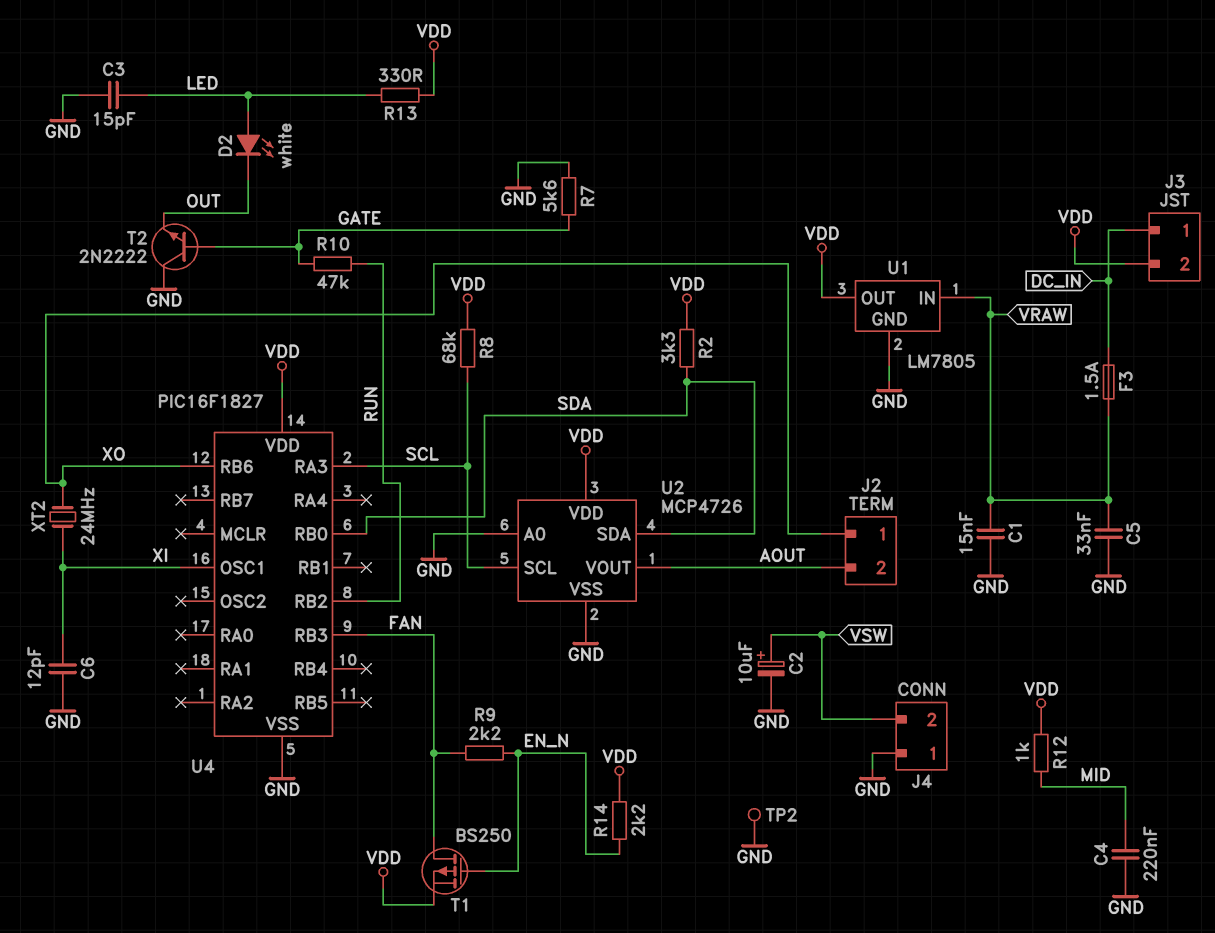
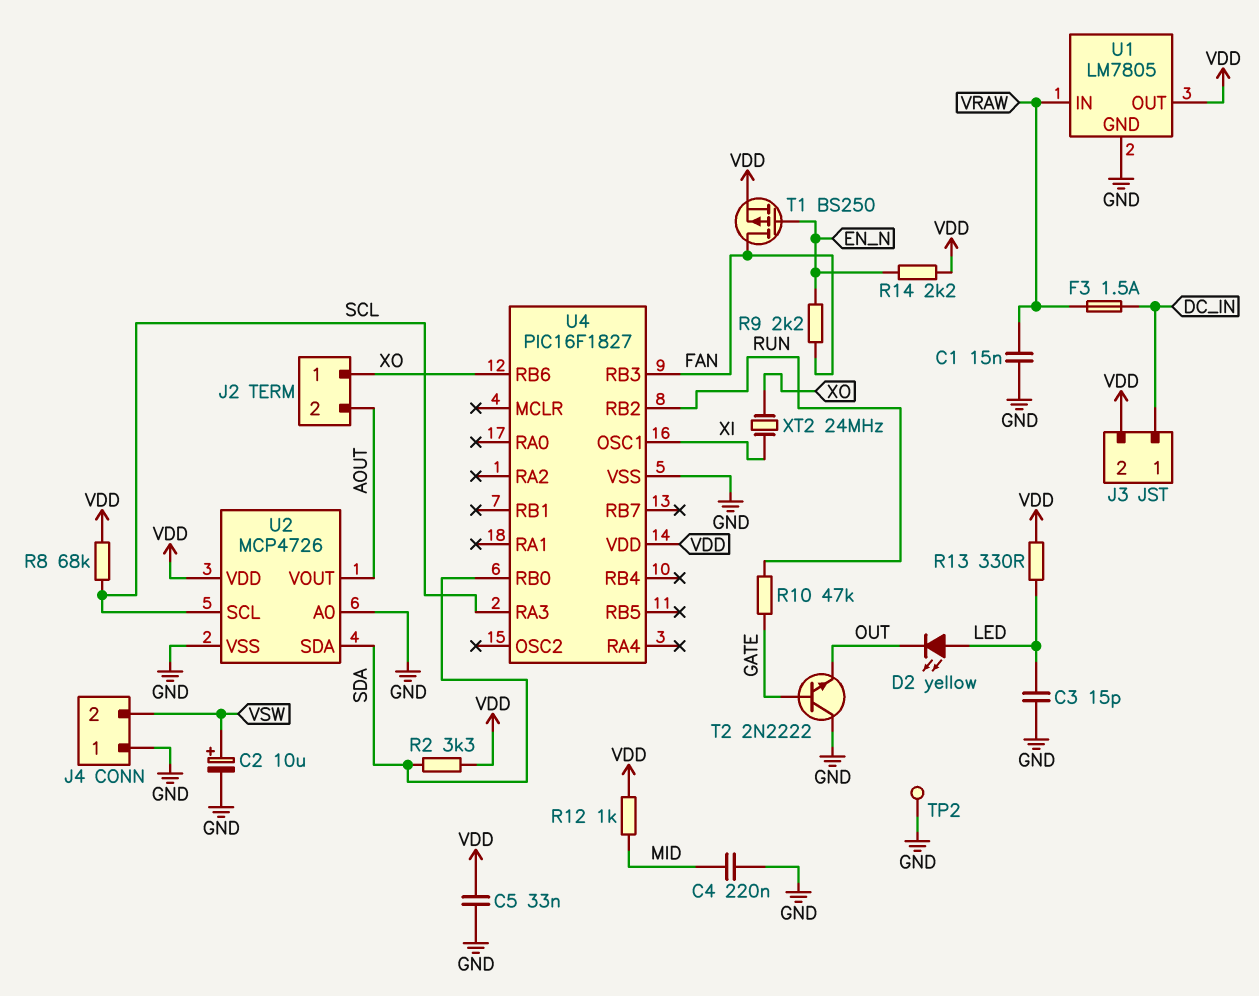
C5: 33nF (GND, VRAW) -> 33nF (GND, VDD)
C6: 12pF (GND, XI) -> none
D2: LED white (A LED, K OUT) -> LED yellow (A LED, K OUT)
R7: 5.6k (GATE, GND) -> none

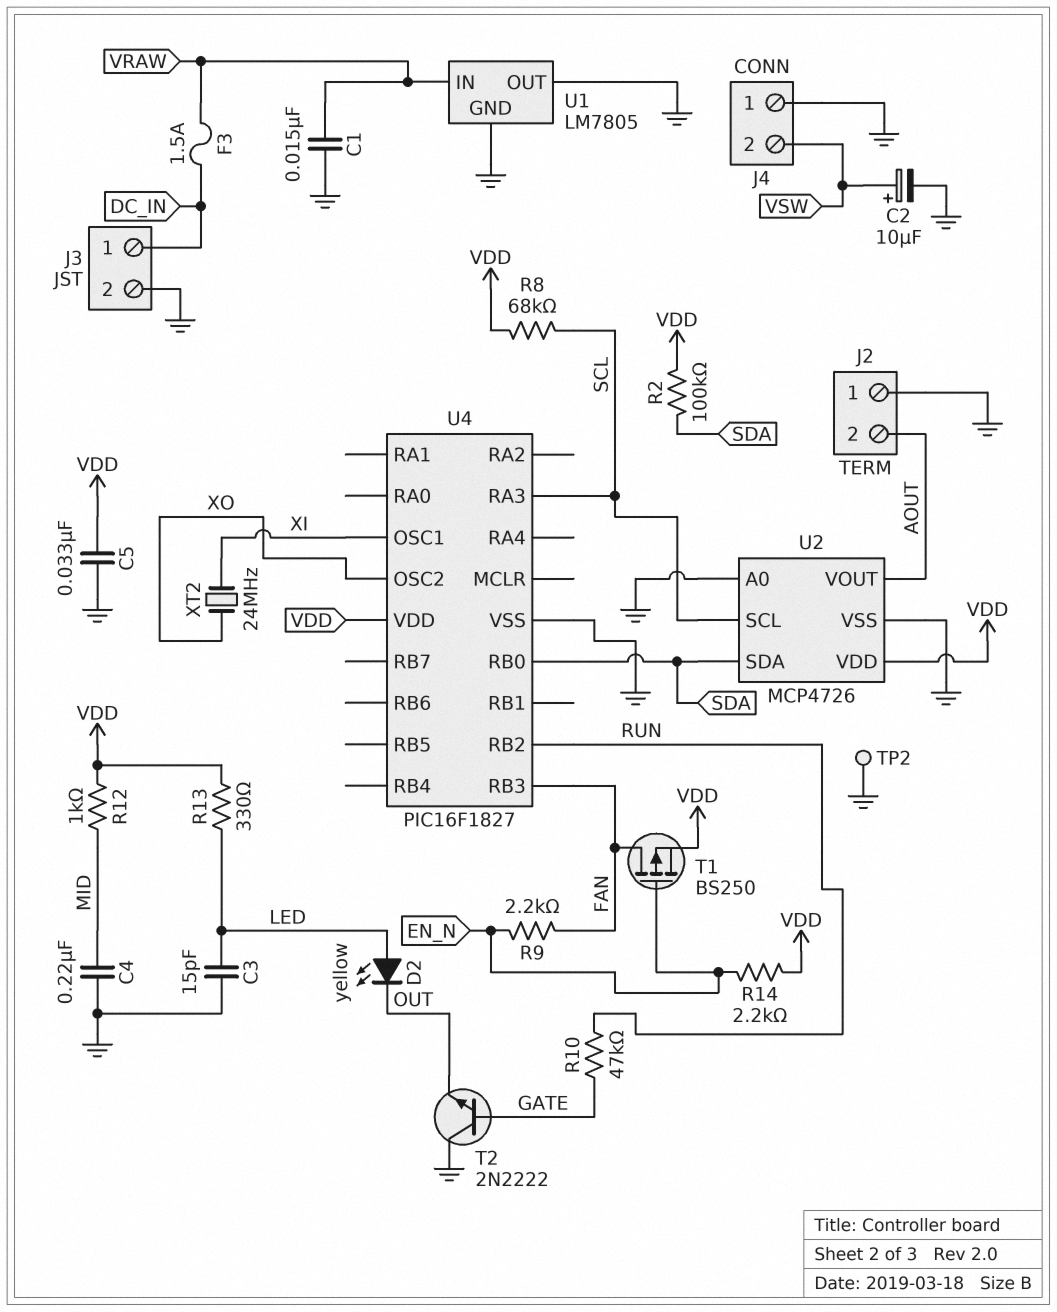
J2 pin 1: XO -> GND
J3 pin 2: VDD -> GND
R2: 3.3k (SDA, VDD) -> 100k (SDA, VDD)
U1 pin OUT: VDD -> GND
U4 pin OSC2: none -> XO
U4 pin RB6: XO -> none

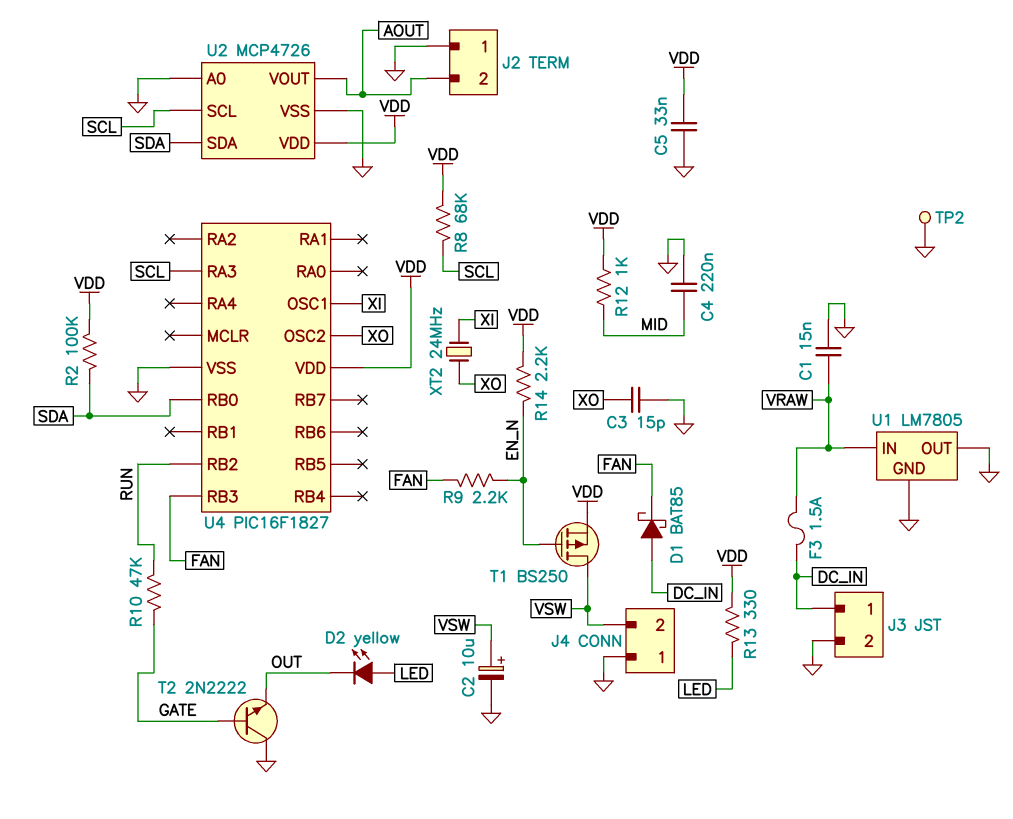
C3: 15pF (GND, LED) -> 15pF (GND, XO)
D1: none -> schottky BAT85 (A DC_IN, K FAN)
T1: PMOS BS250 (G EN_N, D FAN, S VDD) -> PMOS BS250 (G EN_N, D VSW, S VDD)

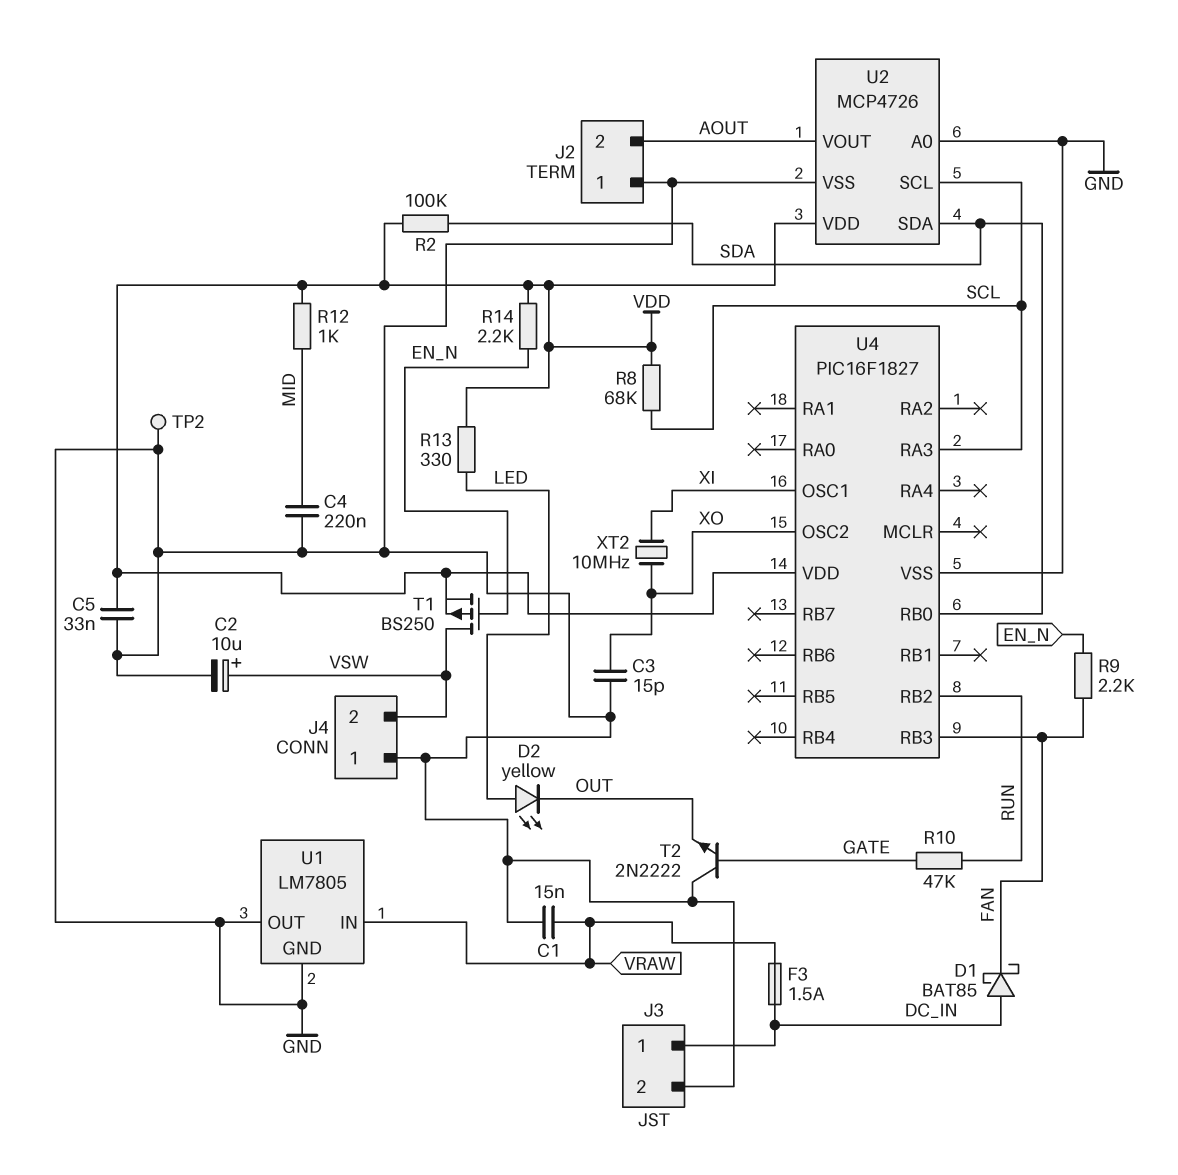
XT2: 24MHz (XI, XO) -> 10MHz (XI, XO)

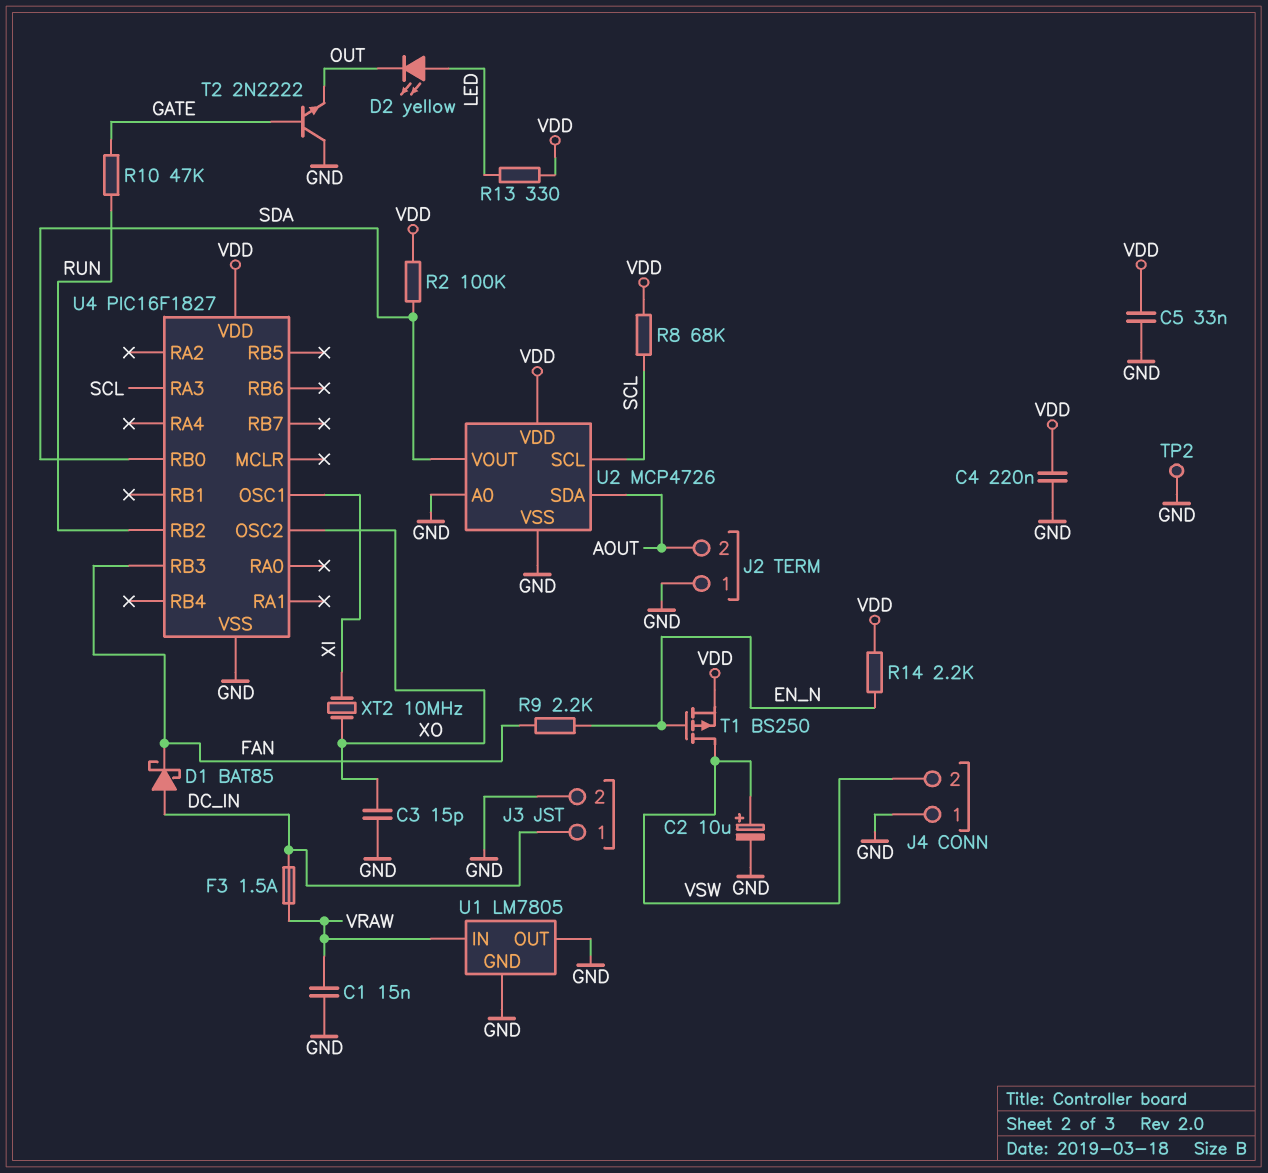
C4: 220nF (GND, MID) -> 220nF (GND, VDD)
R12: 1k (MID, VDD) -> none
U2 pin SDA: SDA -> AOUT
U2 pin VOUT: AOUT -> SDA

